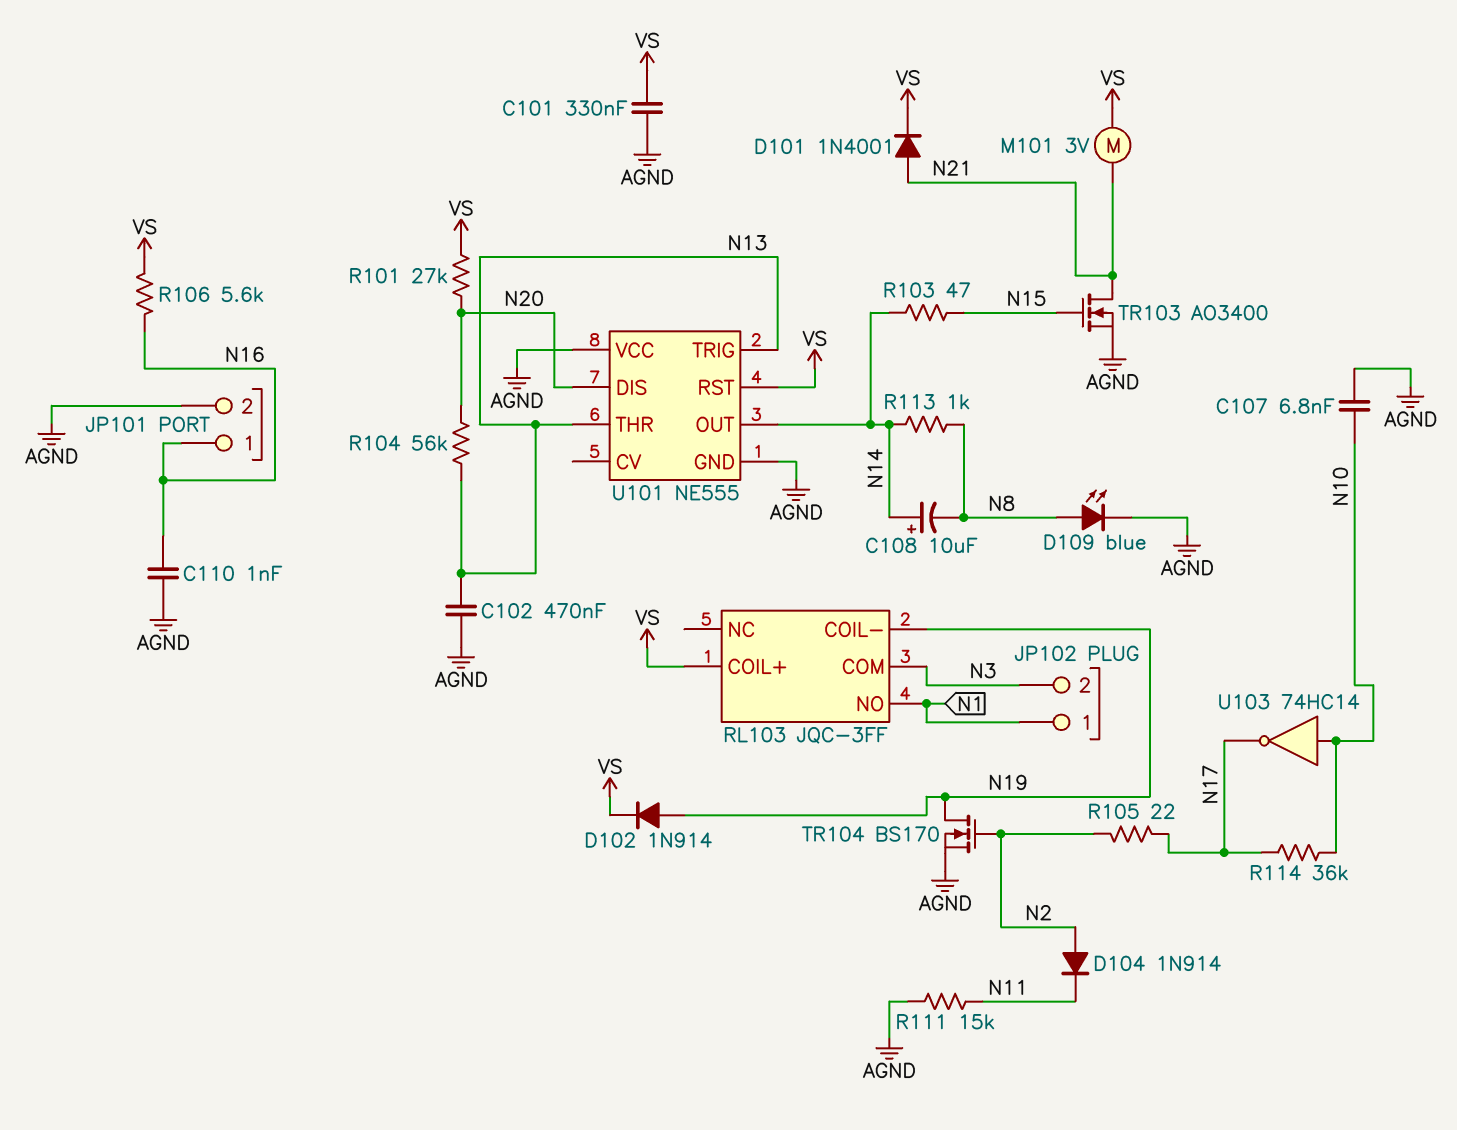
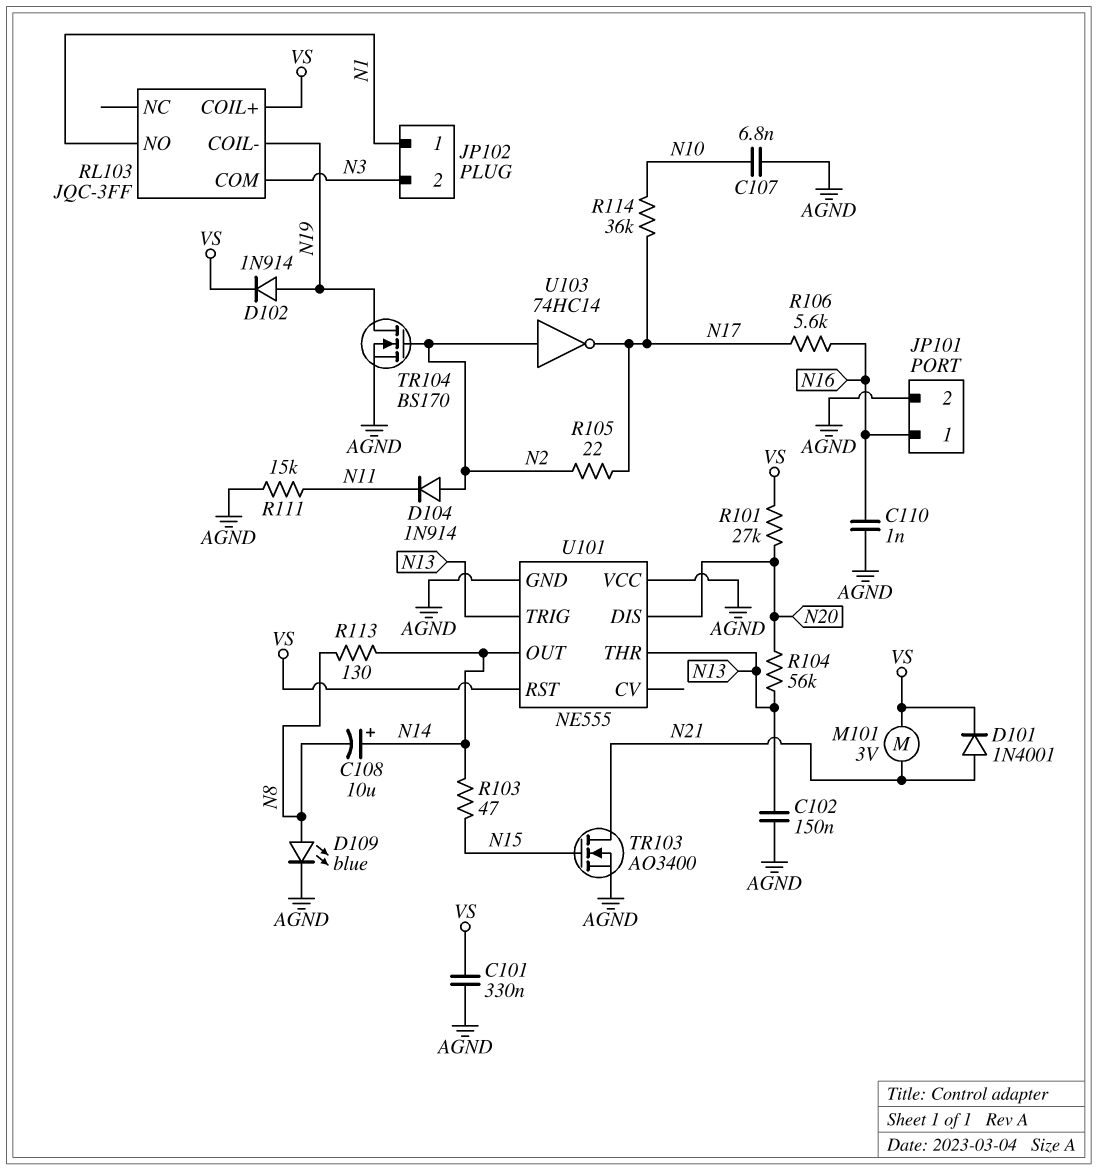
C102: 470nF (AGND, N13) -> 150nF (AGND, N13)
R106: 5.6k (N16, VS) -> 5.6k (N16, N17)
R113: 1k (N8, N14) -> 130 (N8, N14)
U103: NOT 74HC14 (in N10, out N17) -> NOT 74HC14 (in N2, out N17)

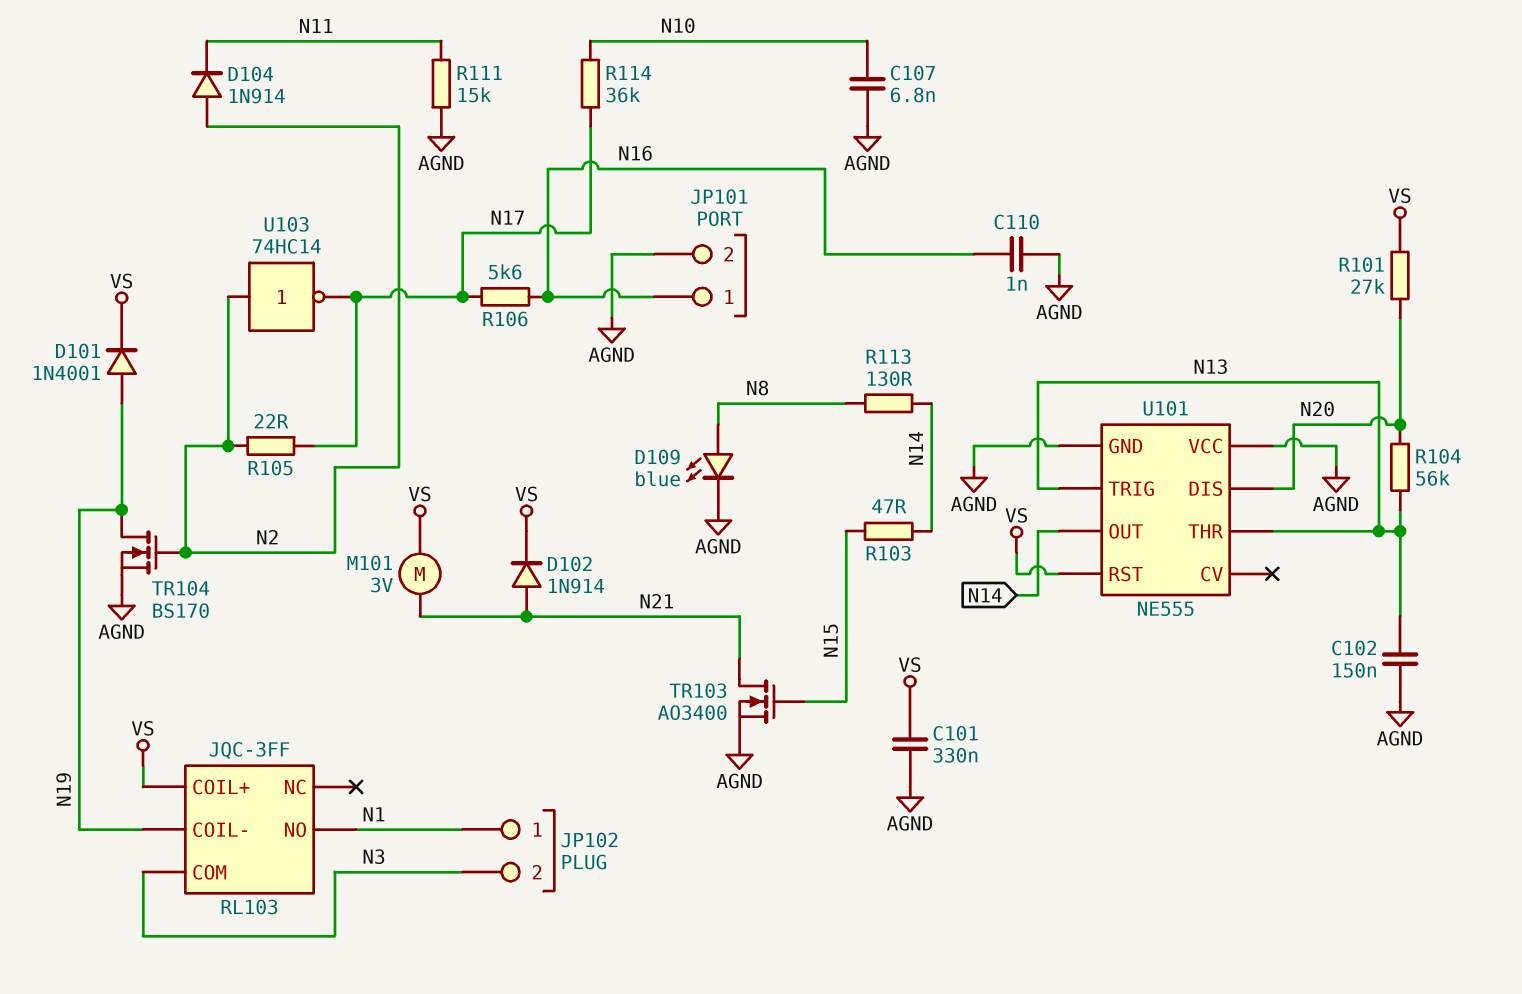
C108: 10uF (plus N14, minus N8) -> none
D101: diode 1N4001 (A N21, K VS) -> diode 1N4001 (A N19, K VS)
D102: diode 1N914 (A N19, K VS) -> diode 1N914 (A N21, K VS)

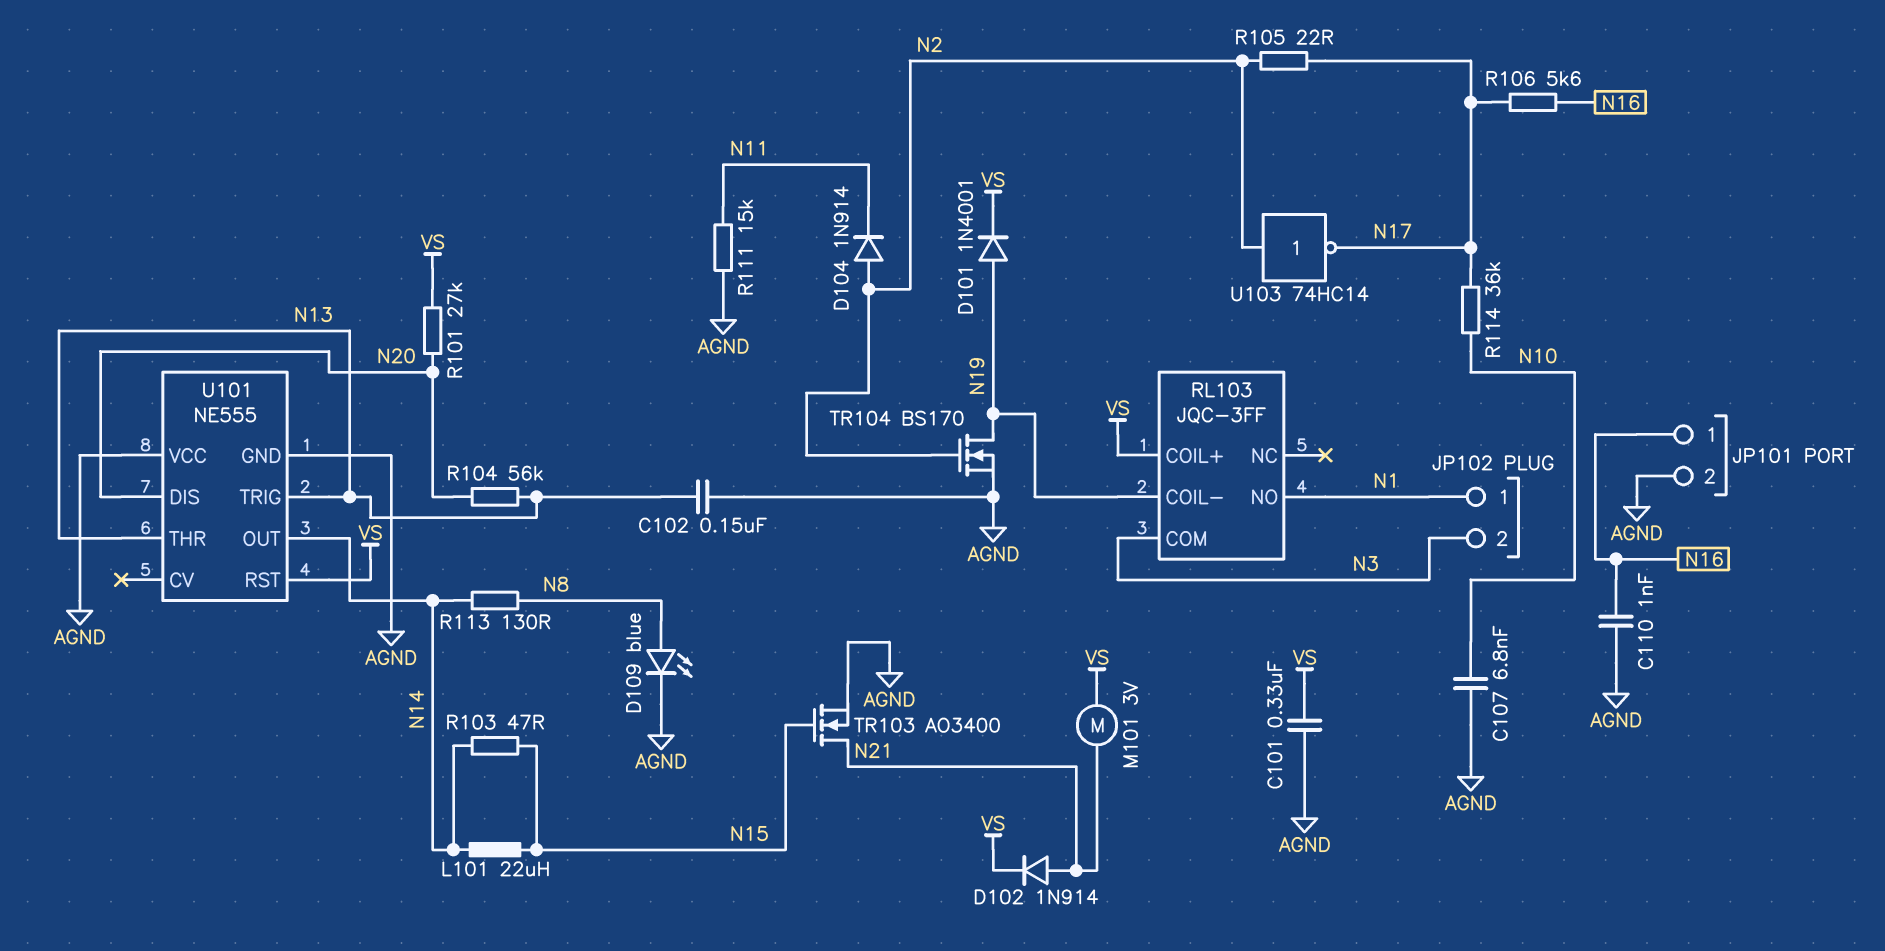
L101: none -> 22uH (N14, N15)

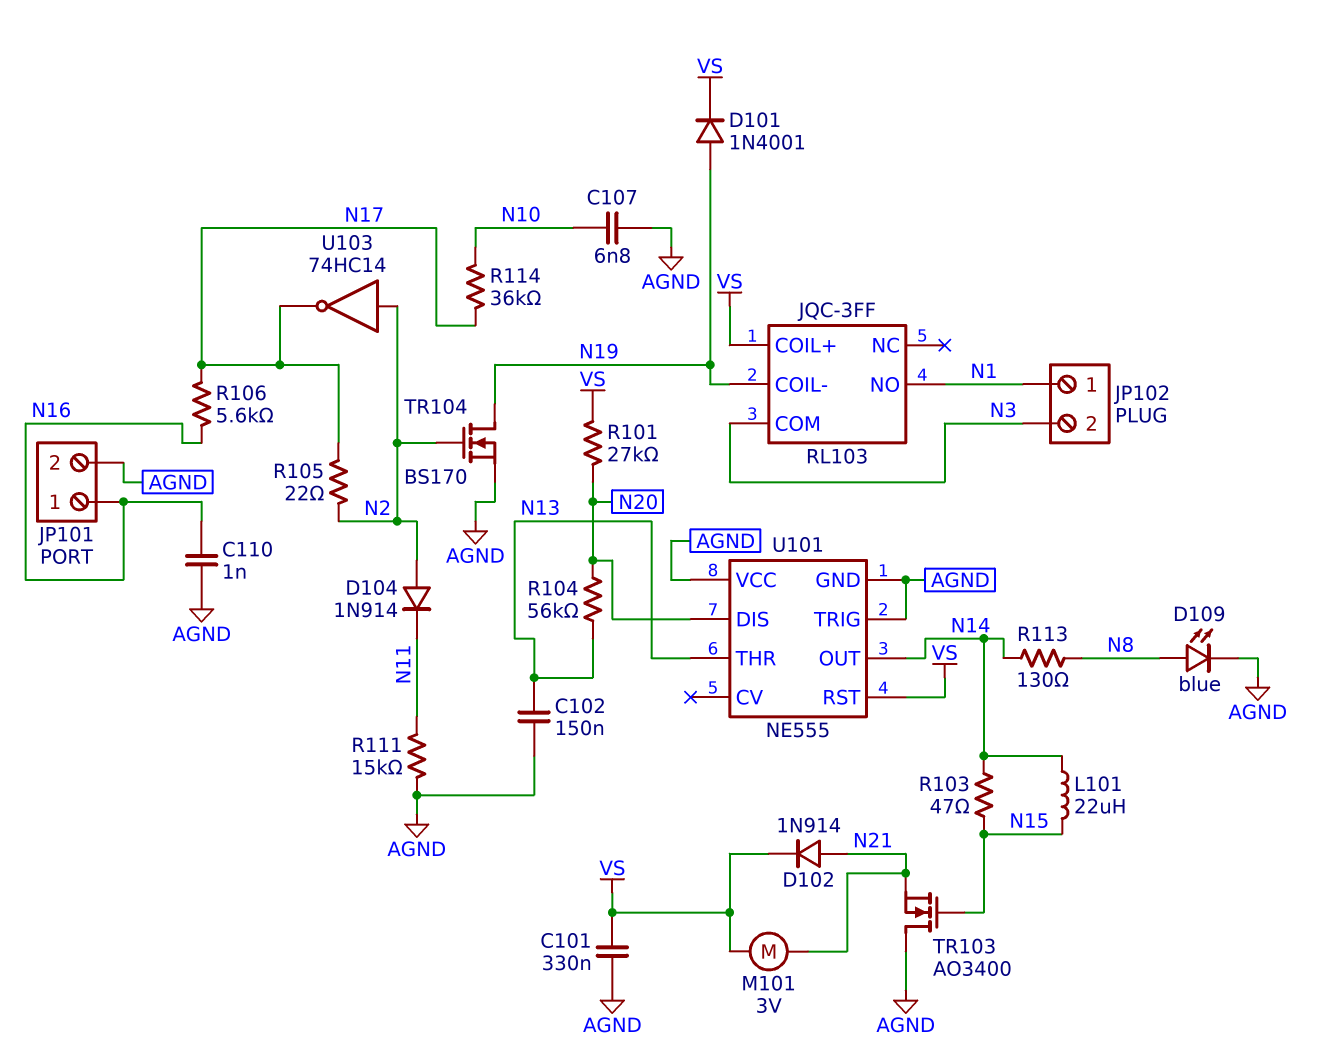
TR103: NMOS AO3400 (G N15, D N21, S AGND) -> NMOS AO3400 (G N15, D AGND, S N21)
U101 pin TRIG: N13 -> AGND

